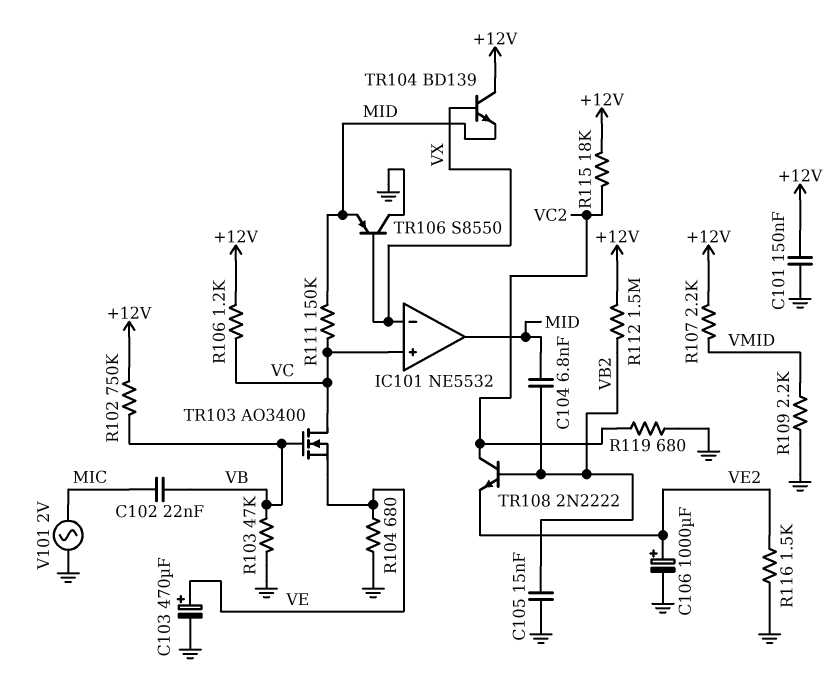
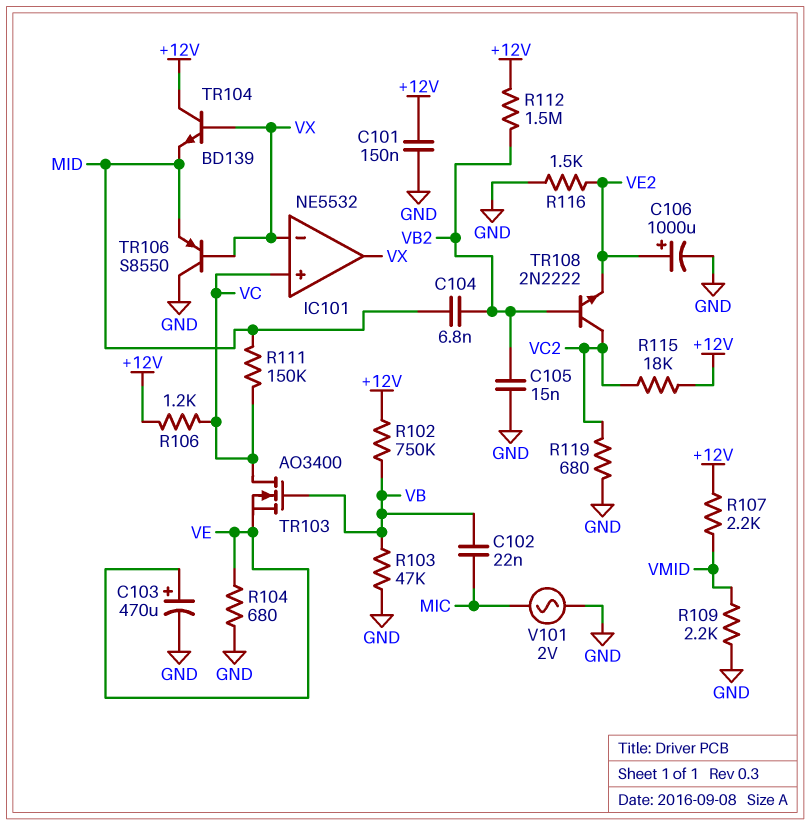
IC101 pin out: MID -> VX

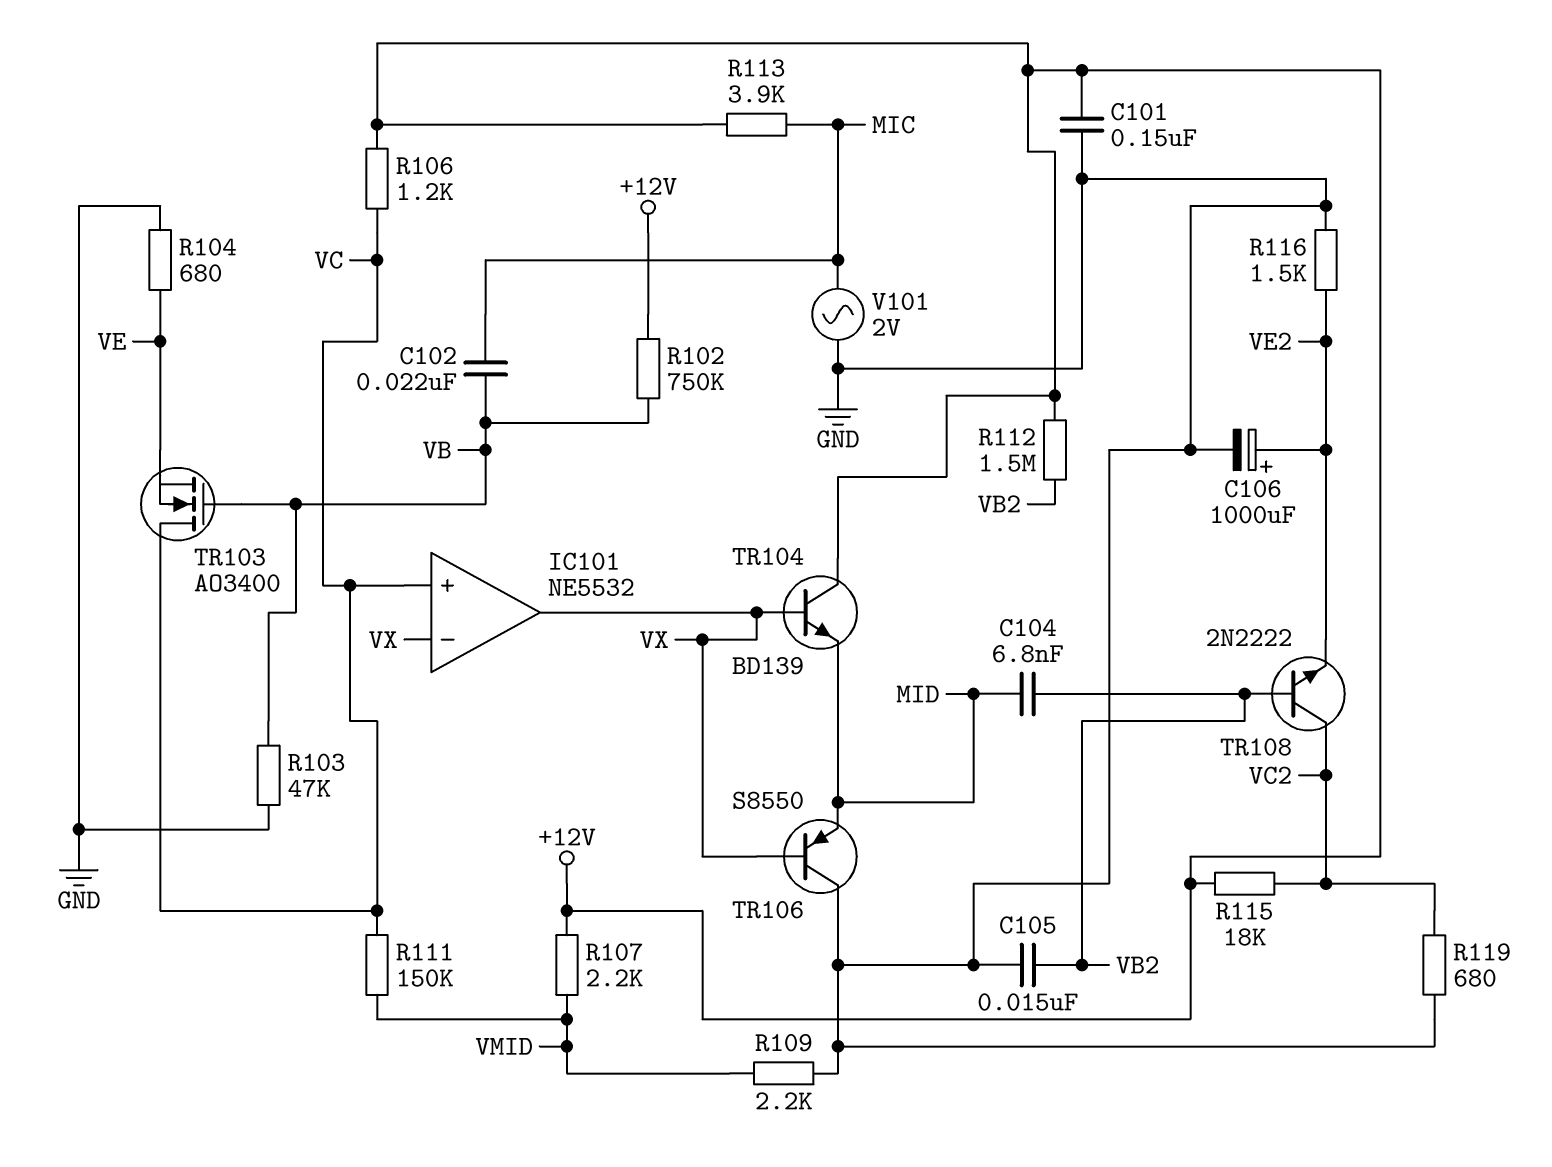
C103: 470uF (plus VE, minus GND) -> none
R111: 150k (MID, VC) -> 150k (VC, VMID)
R113: none -> 3.9k (+12V, MIC)

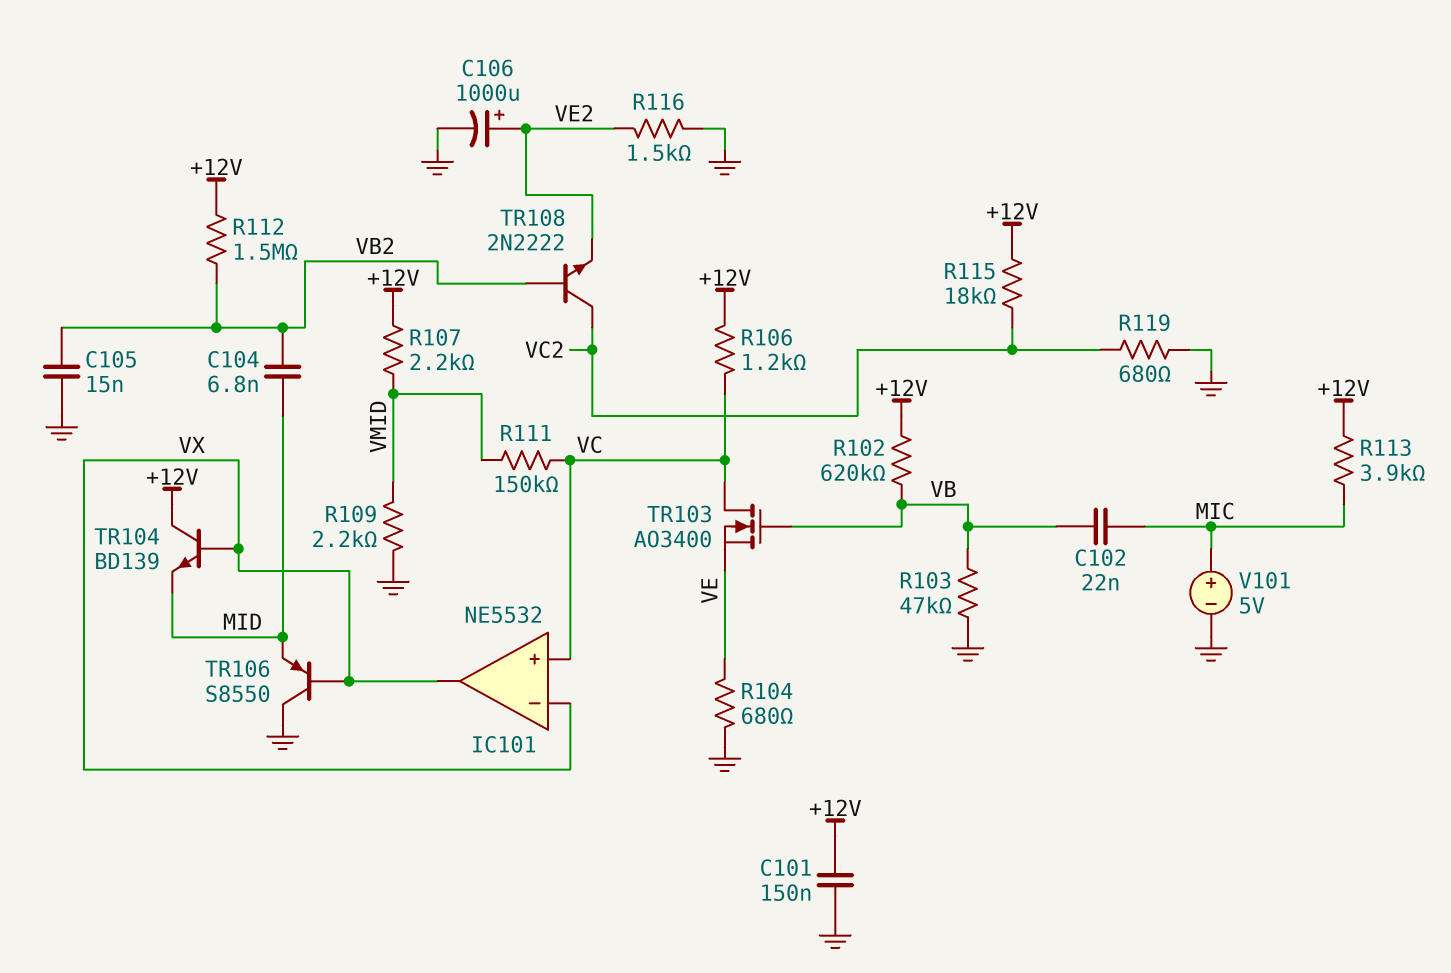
R102: 750k (+12V, VB) -> 620k (+12V, VB)
V101: AC 2V (GND, MIC) -> 5V (plus MIC, minus GND)

